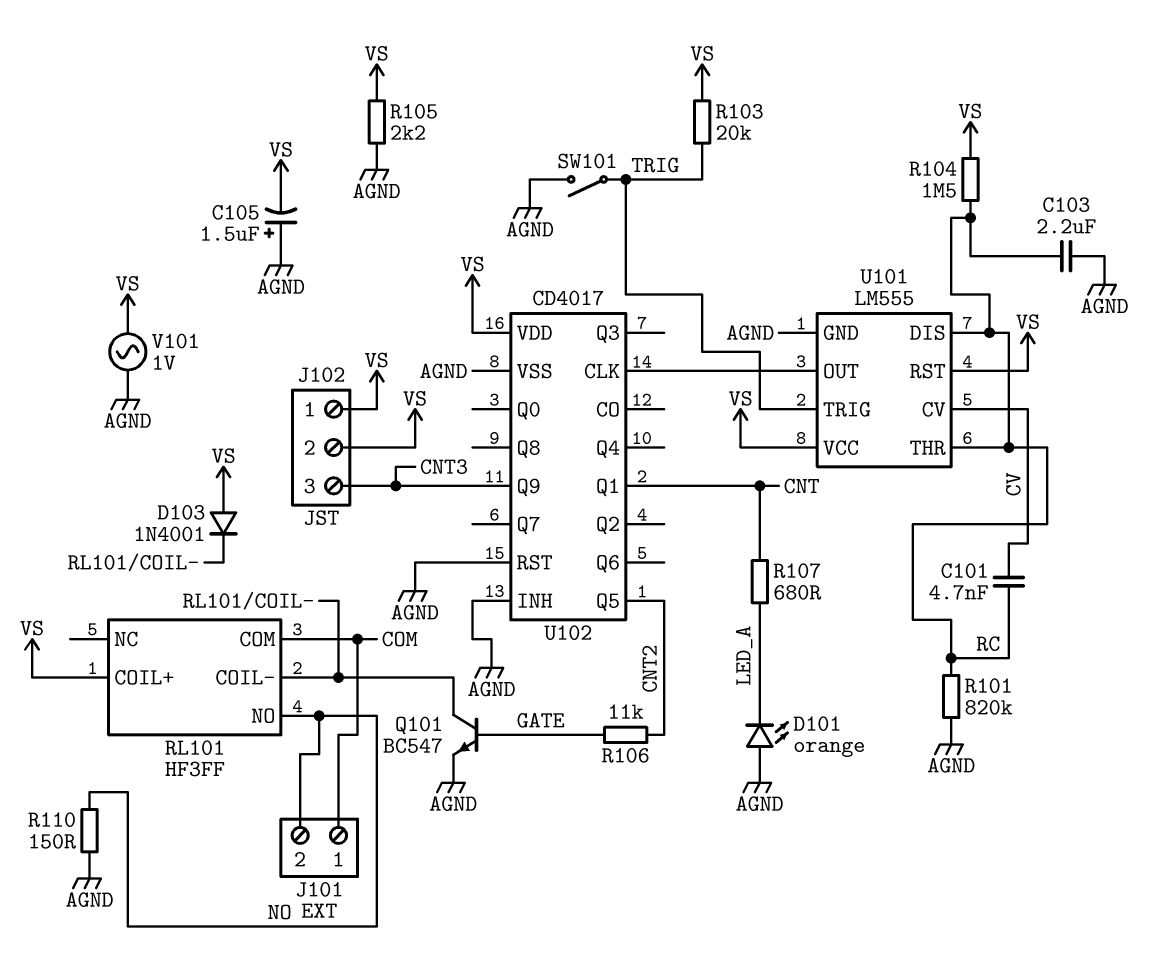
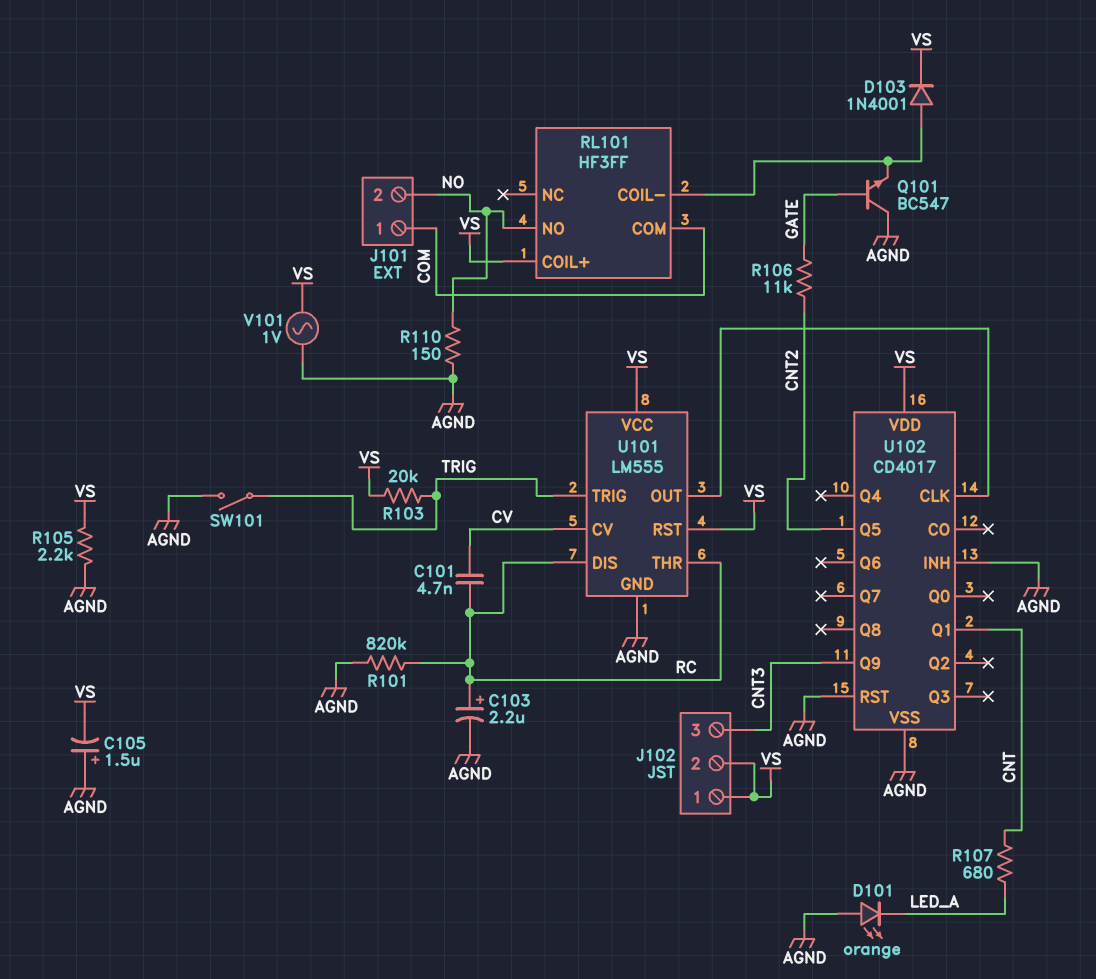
C103: 2.2uF (AGND, RC) -> 2.2uF (plus RC, minus AGND)
D103: diode 1N4001 (A VS, K RL101/COIL-) -> diode 1N4001 (A RL101/COIL-, K VS)
Q101: NPN BC547 (B GATE, C RL101/COIL-, E AGND) -> NPN BC547 (B GATE, C AGND, E RL101/COIL-)
R104: 1.5M (RC, VS) -> none

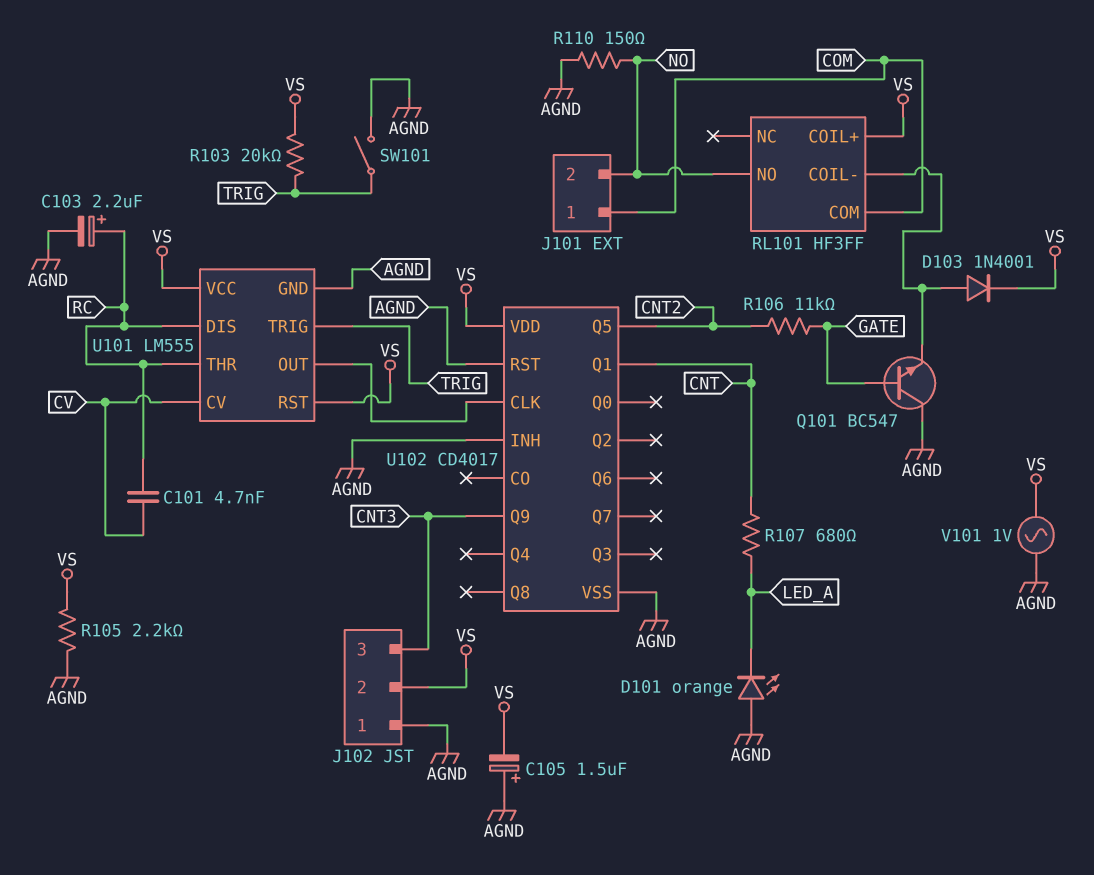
J102 pin 1: VS -> AGND
R101: 820k (AGND, RC) -> none

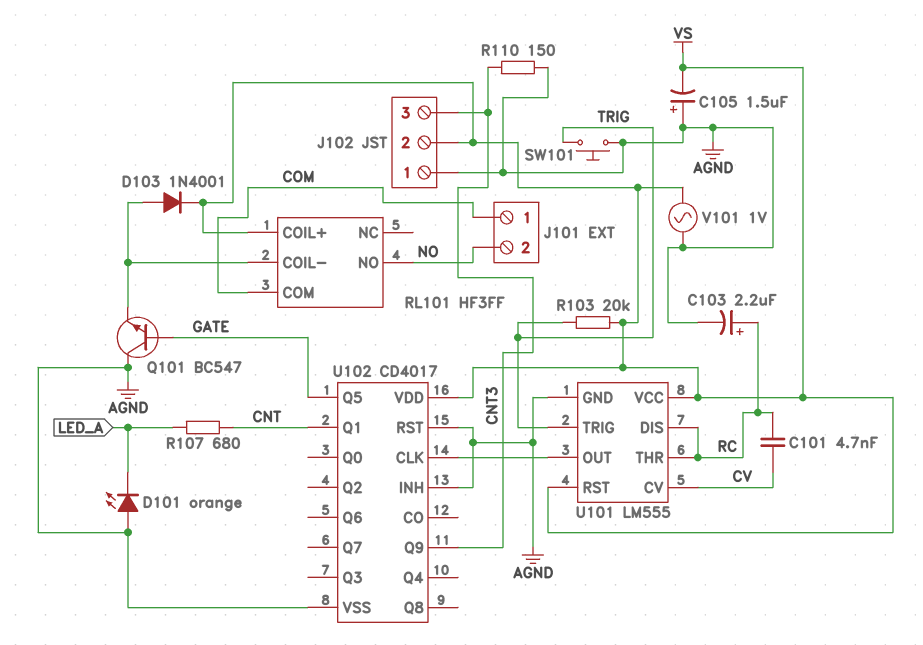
R105: 2.2k (AGND, VS) -> none
R106: 11k (CNT2, GATE) -> none
R110: 150 (AGND, NO) -> 150 (AGND, CNT3)
SW101: switch (AGND, TRIG) -> button (AGND, TRIG)
U102 pin Q5: CNT2 -> GATE

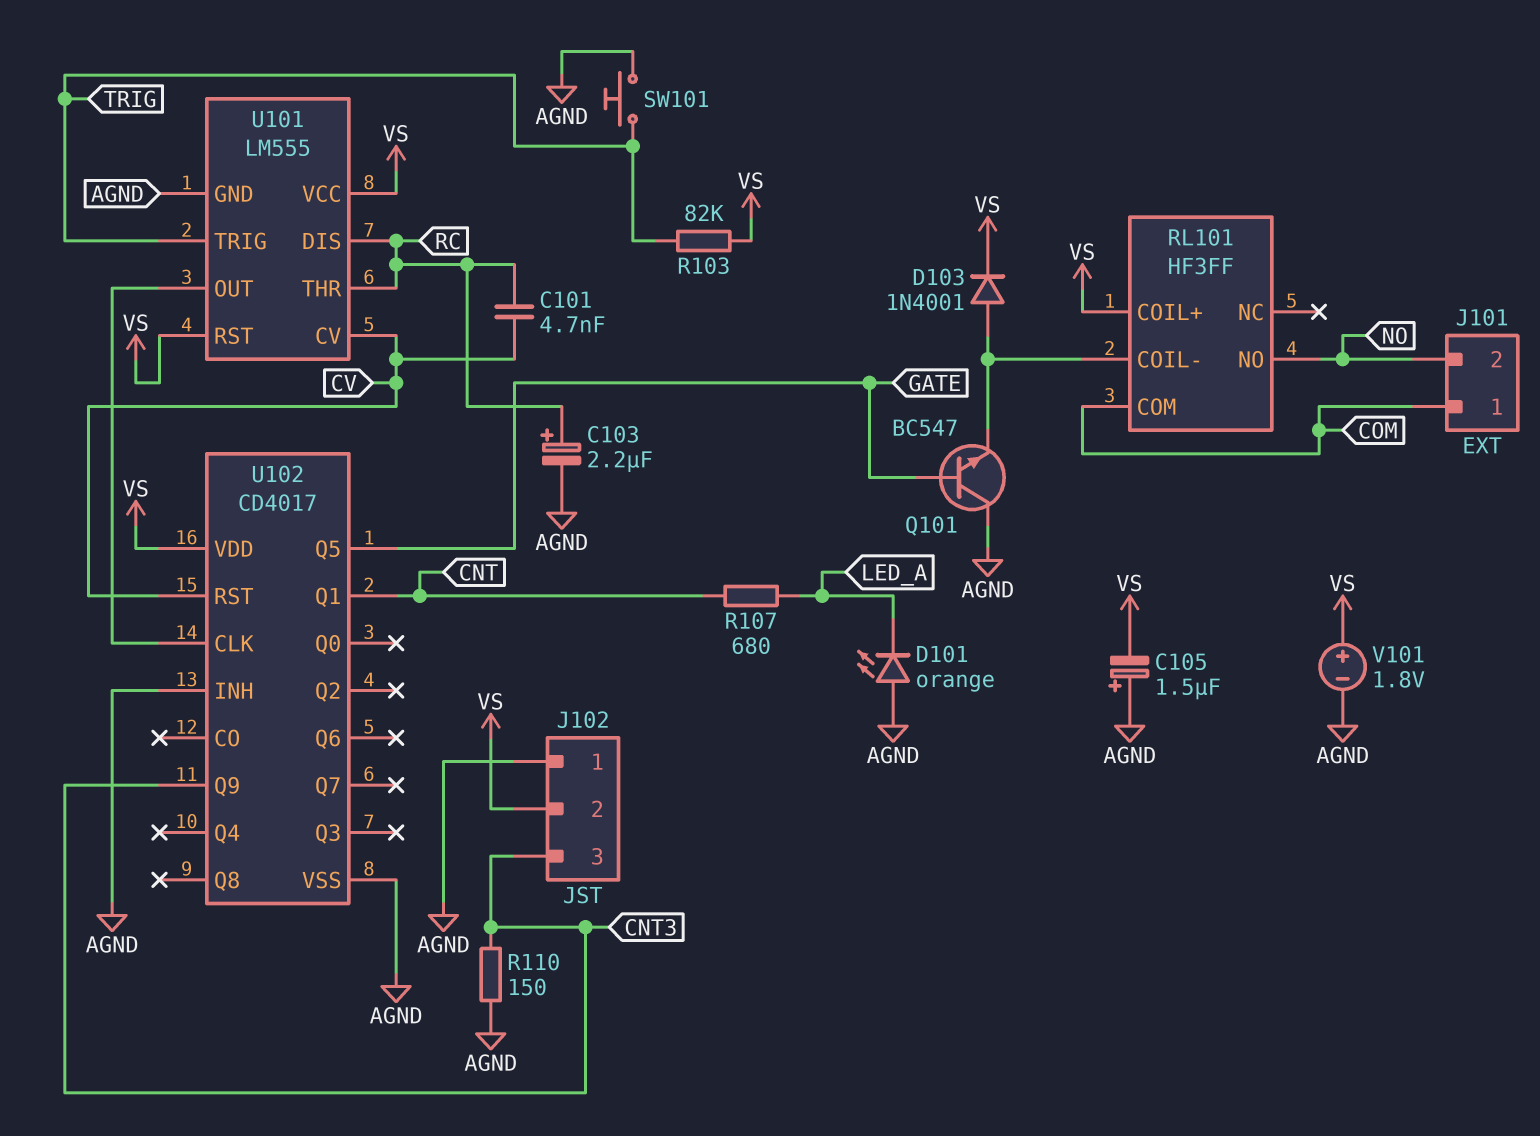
R103: 20k (TRIG, VS) -> 82k (TRIG, VS)
U102 pin RST: AGND -> CV
V101: AC 1V (AGND, VS) -> 1.8V (plus VS, minus AGND)

